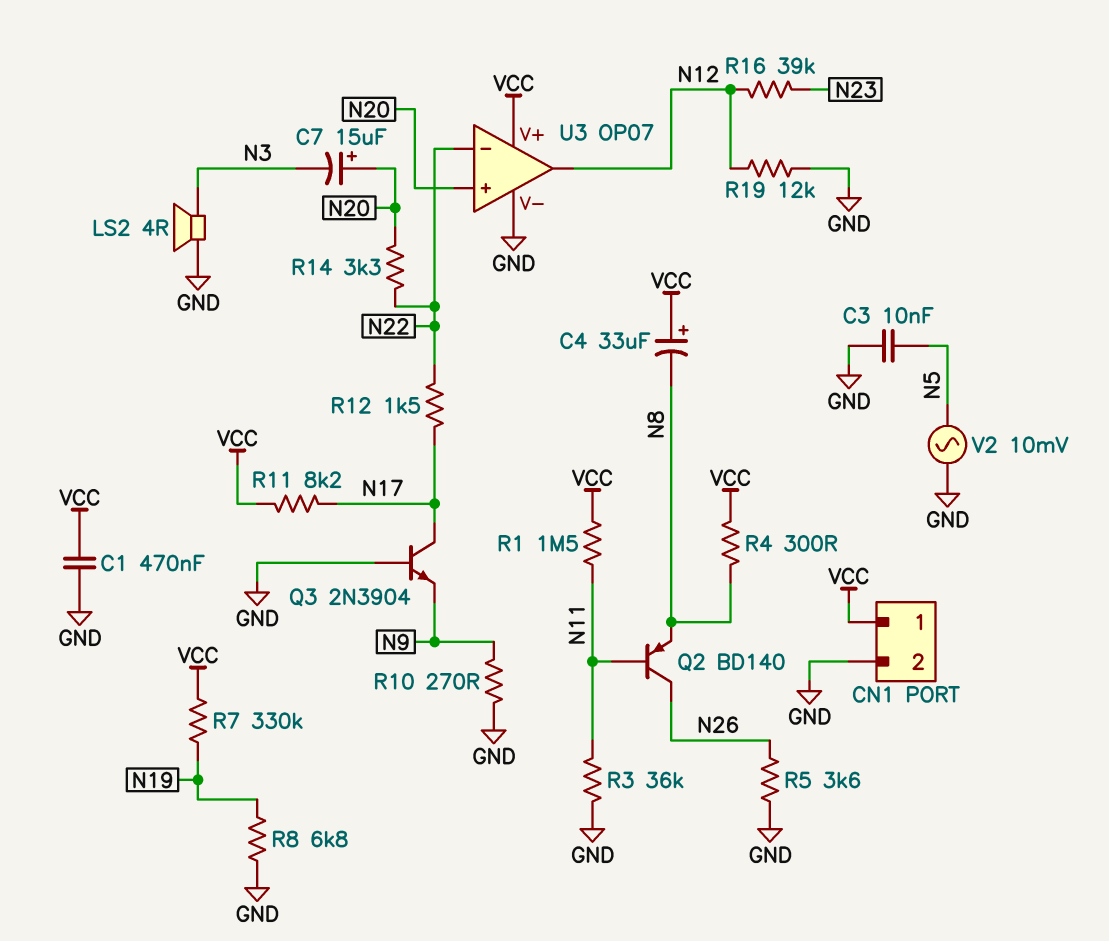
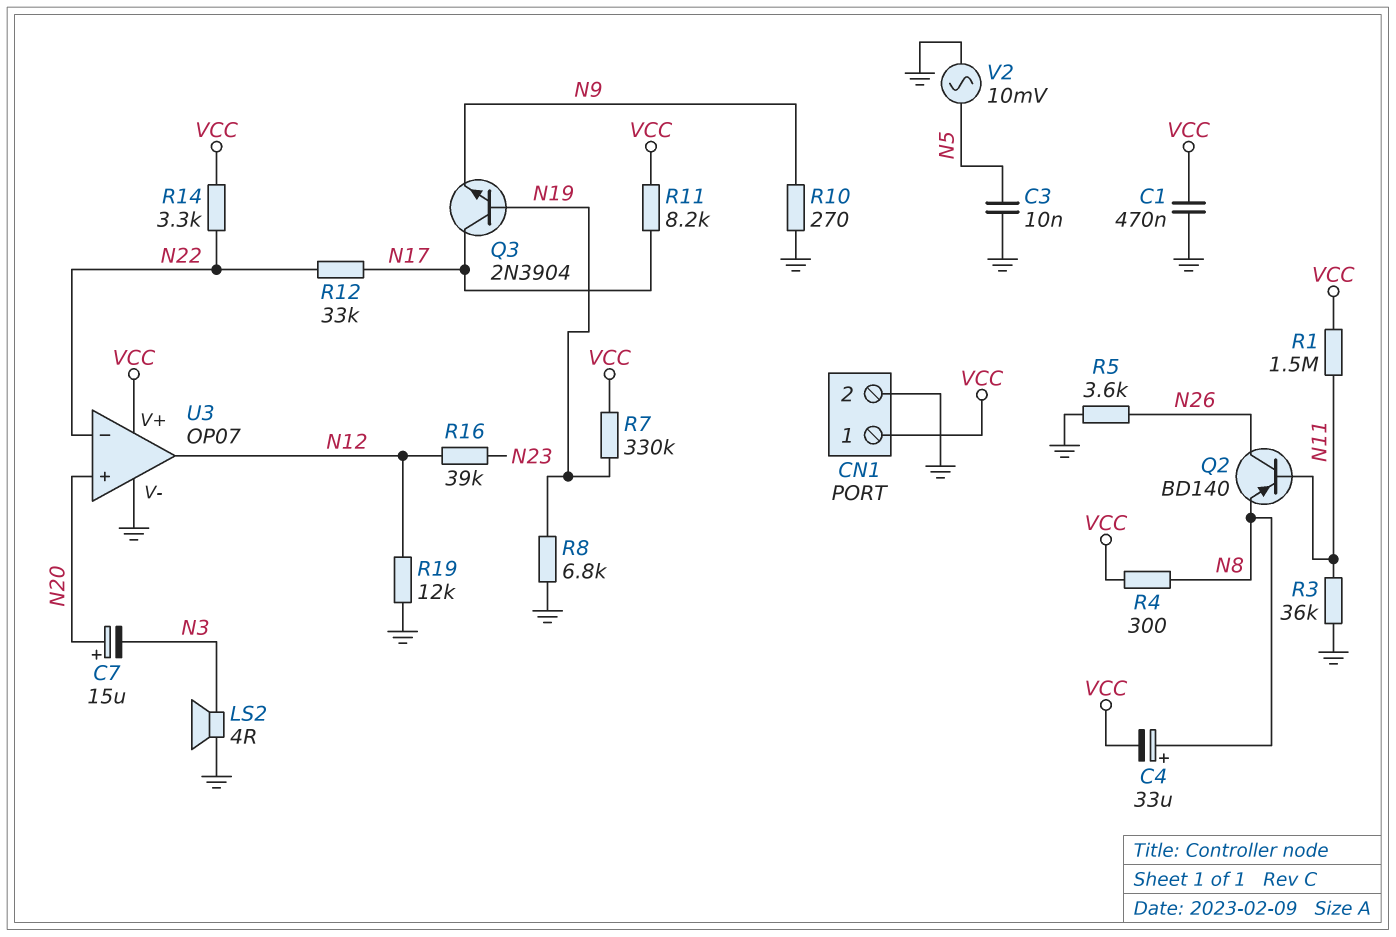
C4: 33uF (plus VCC, minus N8) -> 33uF (plus N8, minus VCC)
Q3: NPN 2N3904 (B GND, C N17, E N9) -> NPN 2N3904 (B N19, C N17, E N9)
R12: 1.5k (N17, N22) -> 33k (N17, N22)
R14: 3.3k (N20, N22) -> 3.3k (N22, VCC)

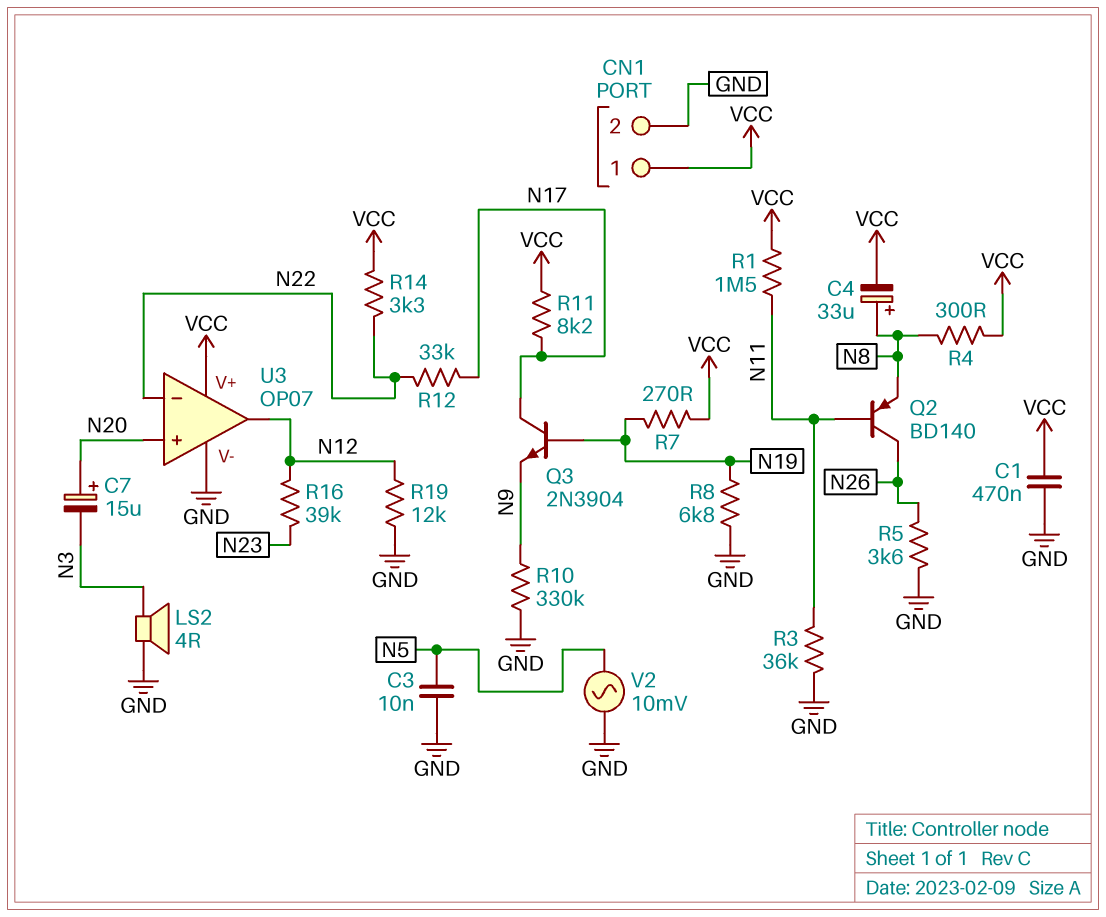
R7: 330k (N19, VCC) -> 270 (N19, VCC)
R10: 270 (GND, N9) -> 330k (GND, N9)

